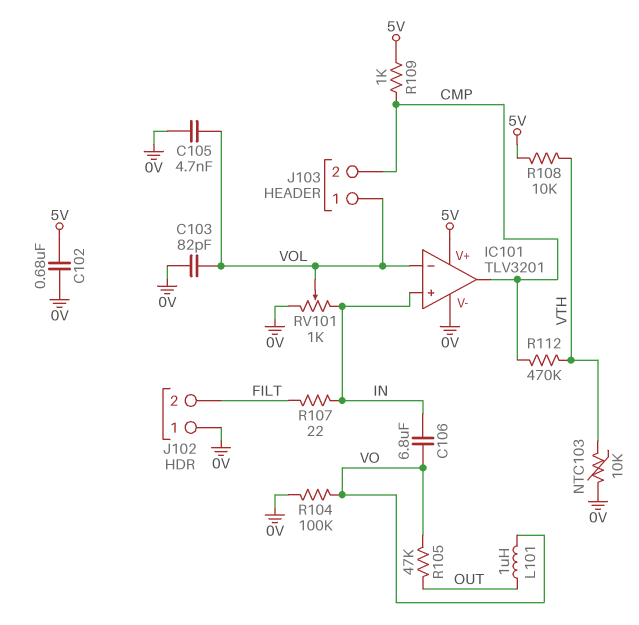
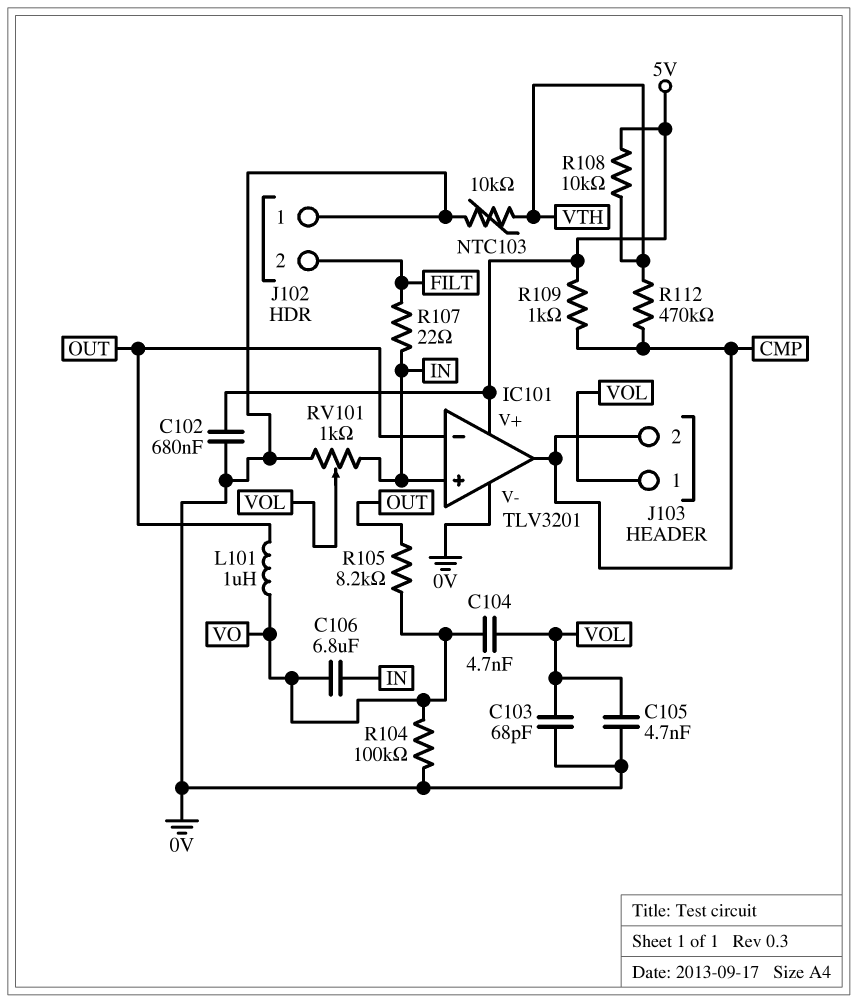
C103: 82pF (0V, VOL) -> 68pF (0V, VOL)
C104: none -> 4.7nF (VO, VOL)
IC101 pin in-: VOL -> OUT
R105: 47k (OUT, VO) -> 8.2k (OUT, VO)

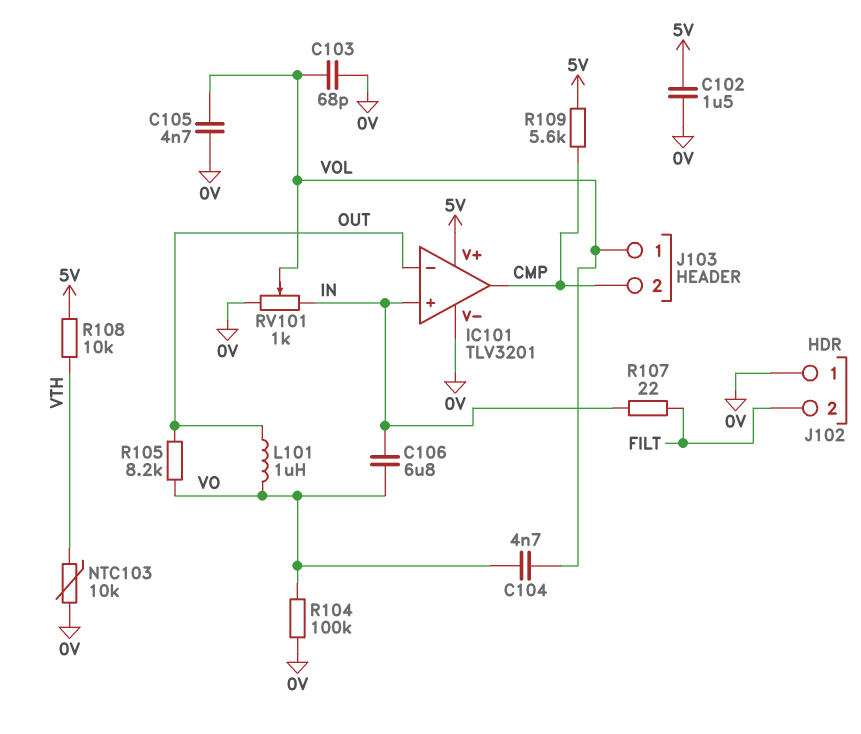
C102: 680nF (0V, 5V) -> 1.5uF (0V, 5V)
R109: 1k (5V, CMP) -> 5.6k (5V, CMP)
R112: 470k (CMP, VTH) -> none

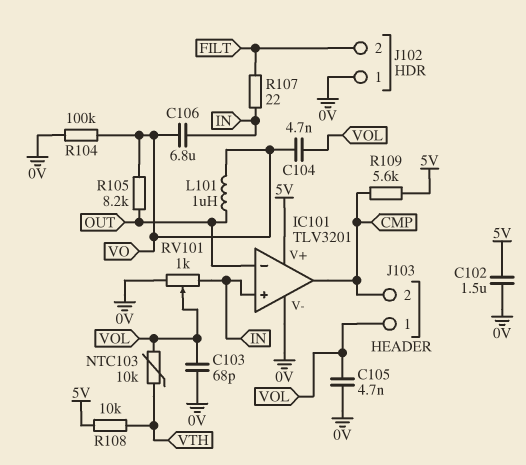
NTC103: 10k (0V, VTH) -> 10k (VOL, VTH)

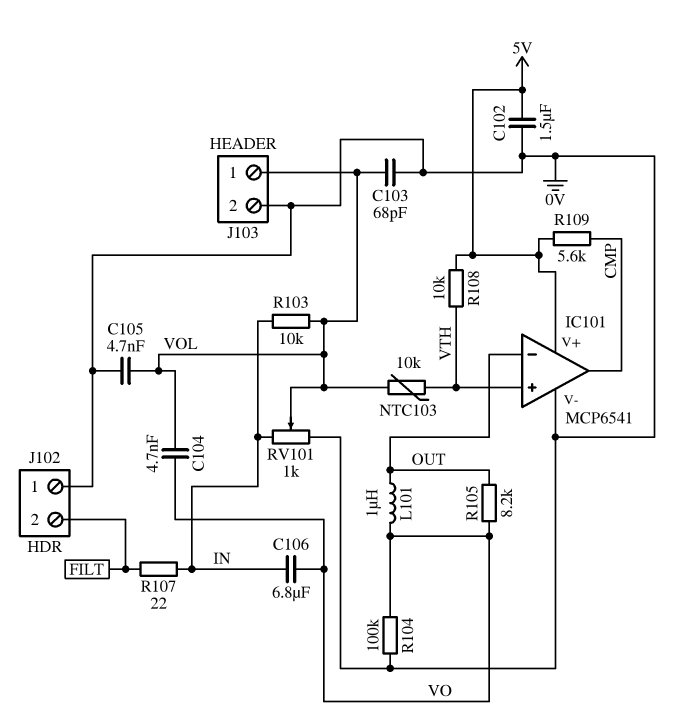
IC101: TLV3201 -> MCP6541
IC101 pin in+: IN -> VTH
J103 pin 2: CMP -> 0V
R103: none -> 10k (IN, VOL)

